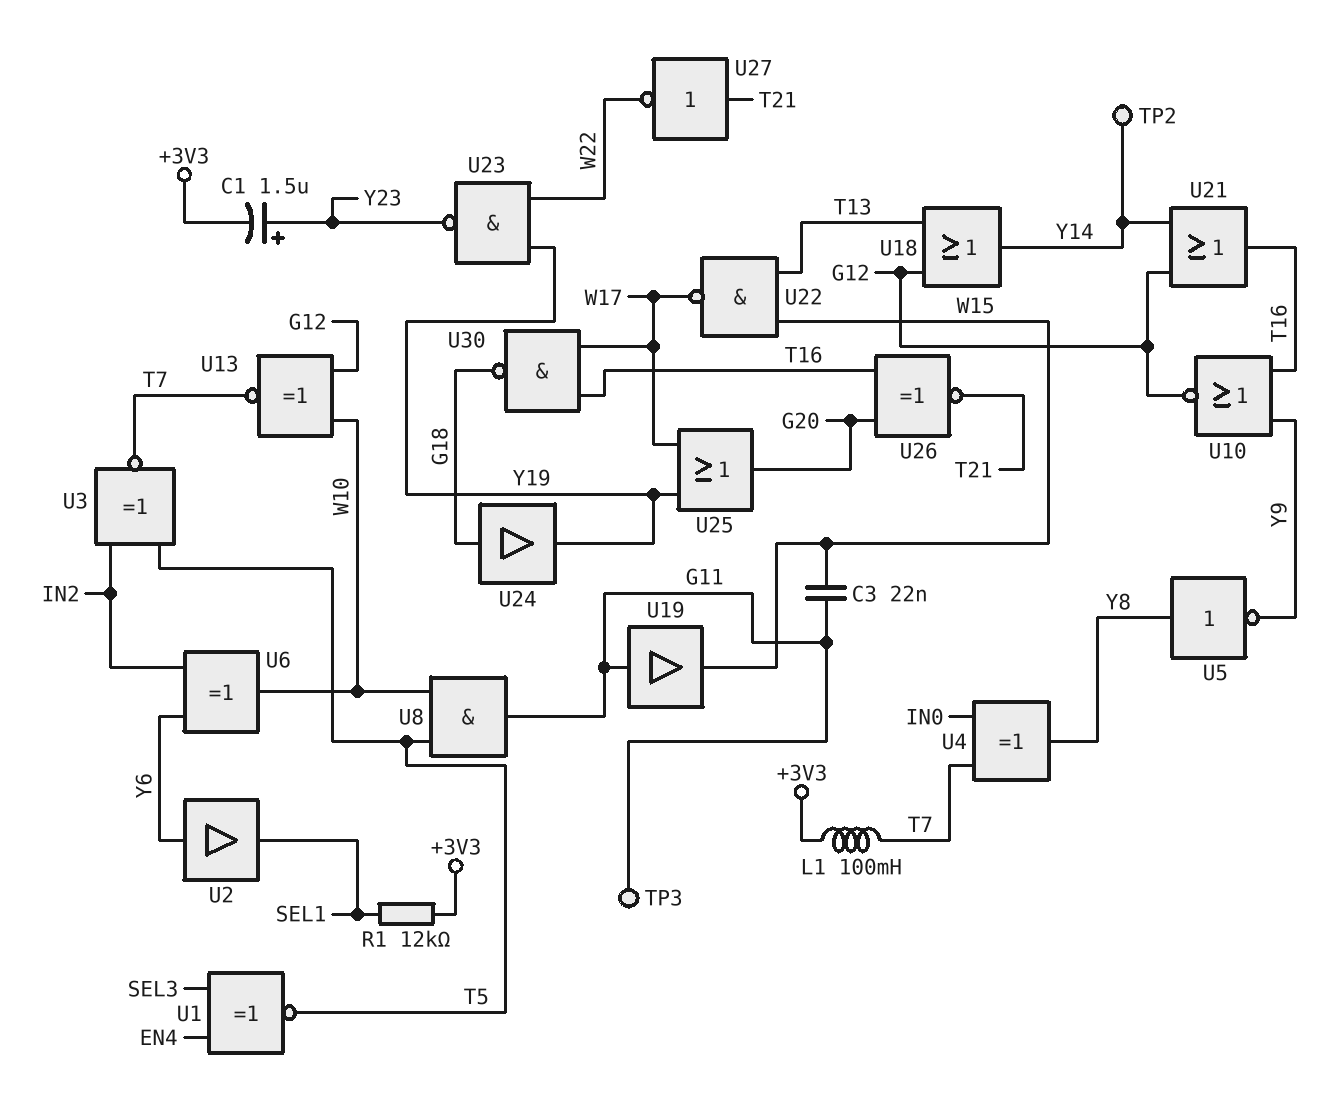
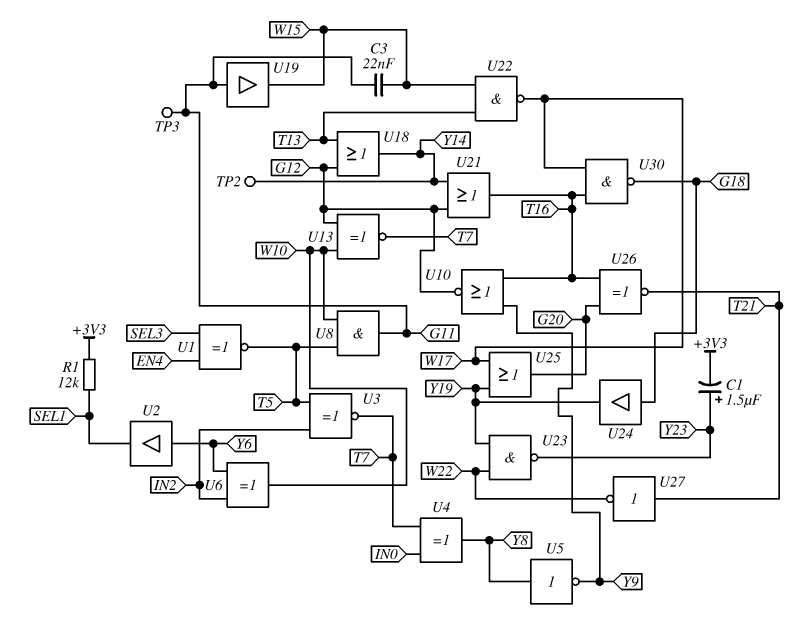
L1: 100mH (+3V3, T7) -> none

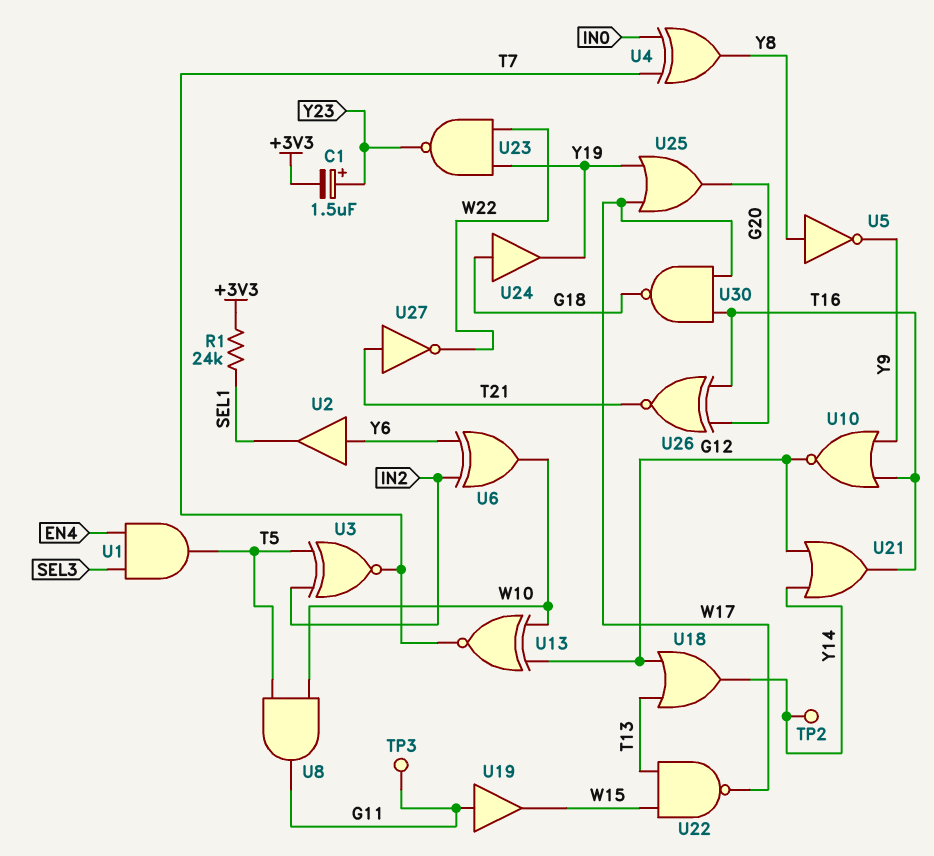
C3: 22nF (G11, W15) -> none
R1: 12k (+3V3, SEL1) -> 24k (+3V3, SEL1)
U1: XNOR (in EN4, in SEL3, out T5) -> AND (in EN4, in SEL3, out T5)

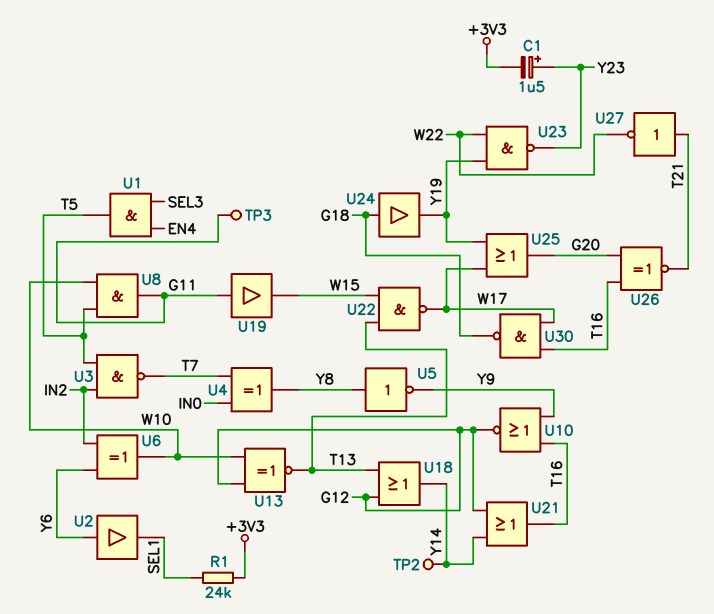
U3: XNOR (in IN2, in T5, out T7) -> NAND (in IN2, in T5, out T7)
U13: XNOR (in G12, in W10, out T7) -> XNOR (in G12, in W10, out T13)

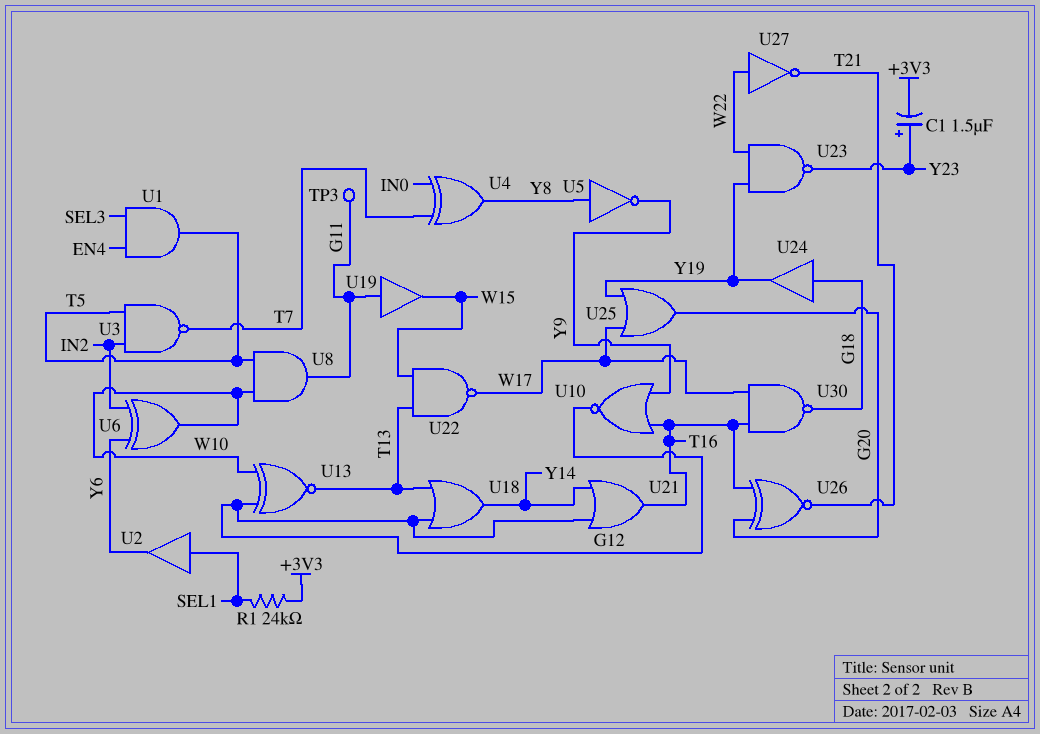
TP2: test point (Y14) -> none
U2: buffer (in Y6, out SEL1) -> buffer (in SEL1, out Y6)
U27: NOT (in T21, out W22) -> NOT (in W22, out T21)

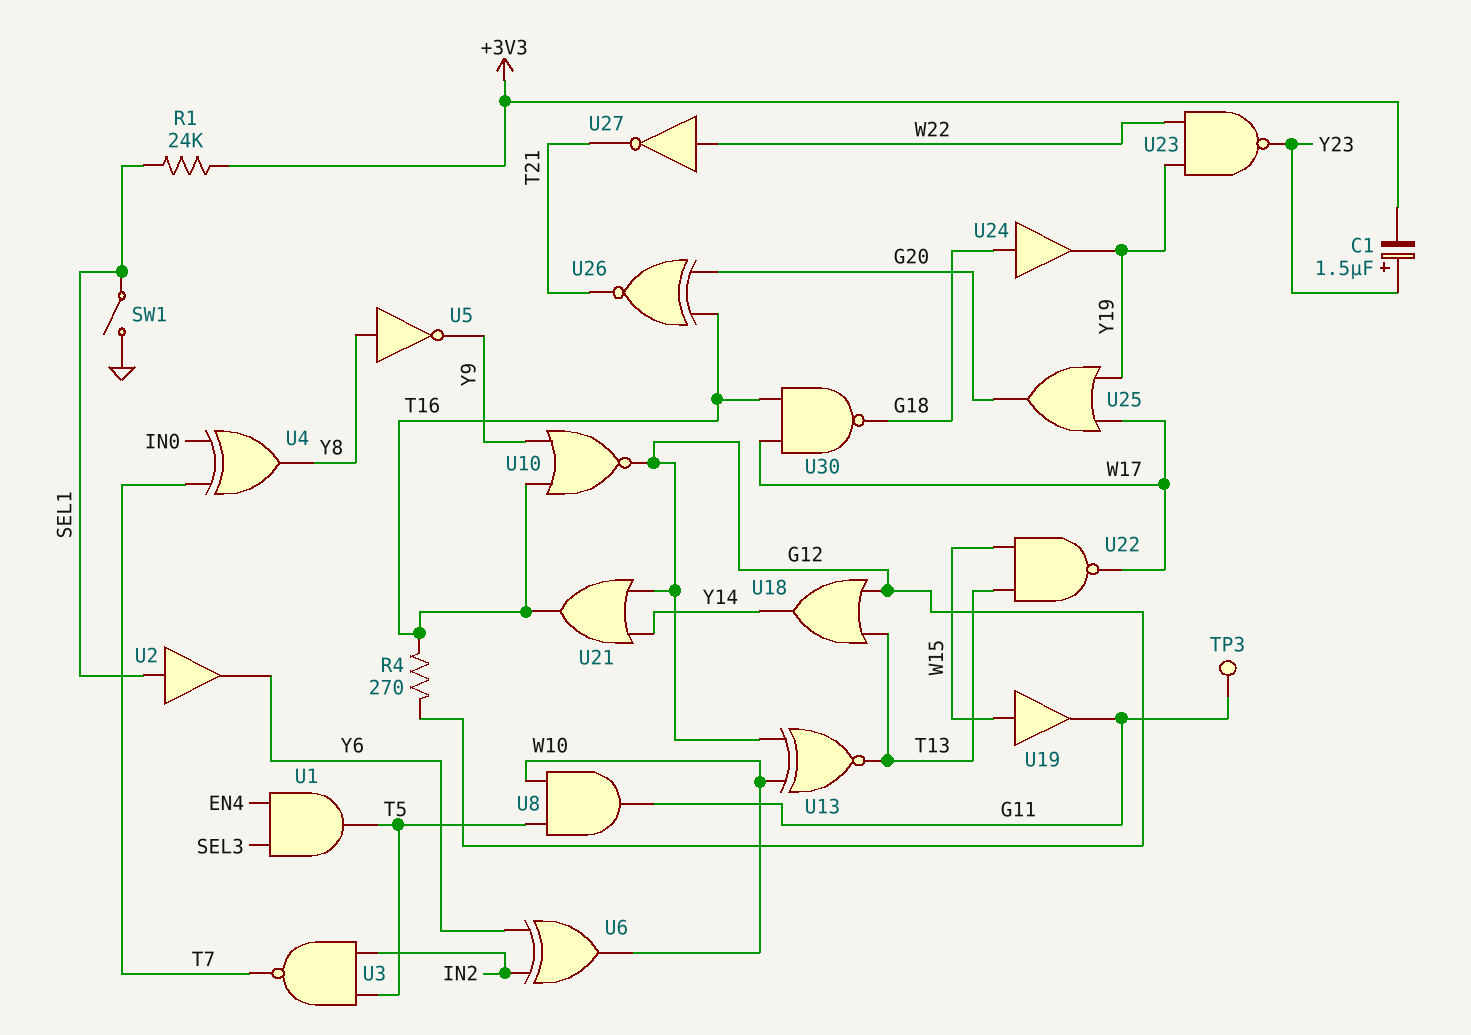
R4: none -> 270 (G12, T16)
SW1: none -> switch (GND, SEL1)
U19: buffer (in G11, out W15) -> buffer (in W15, out G11)

